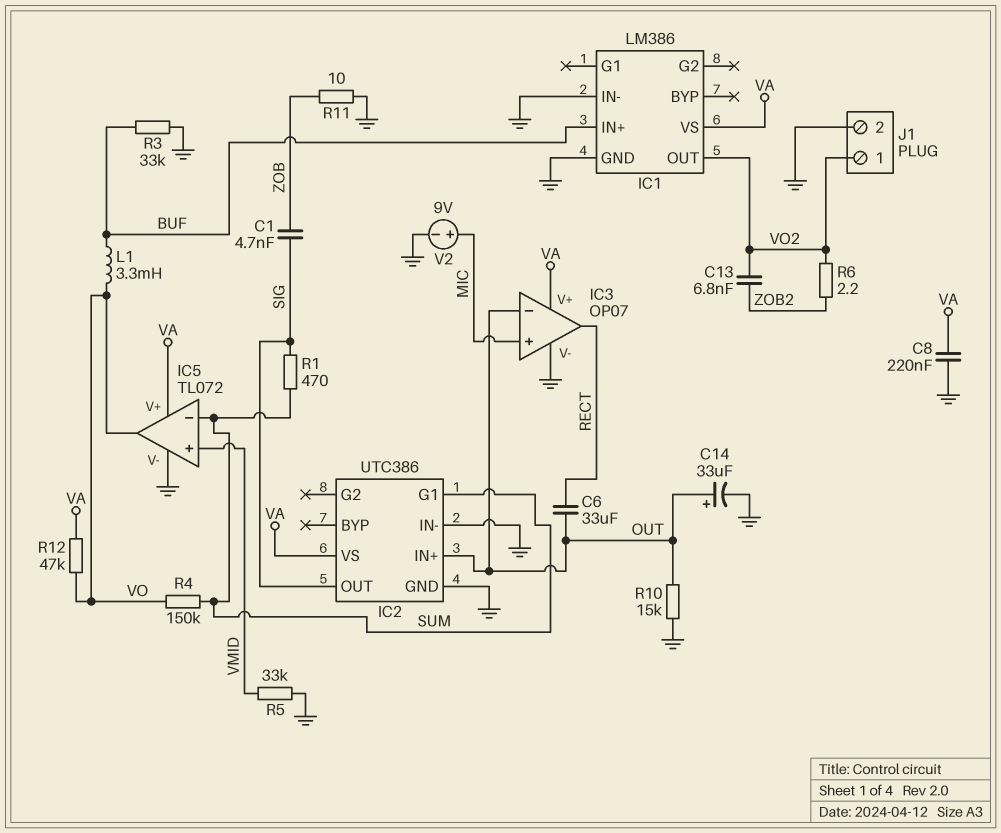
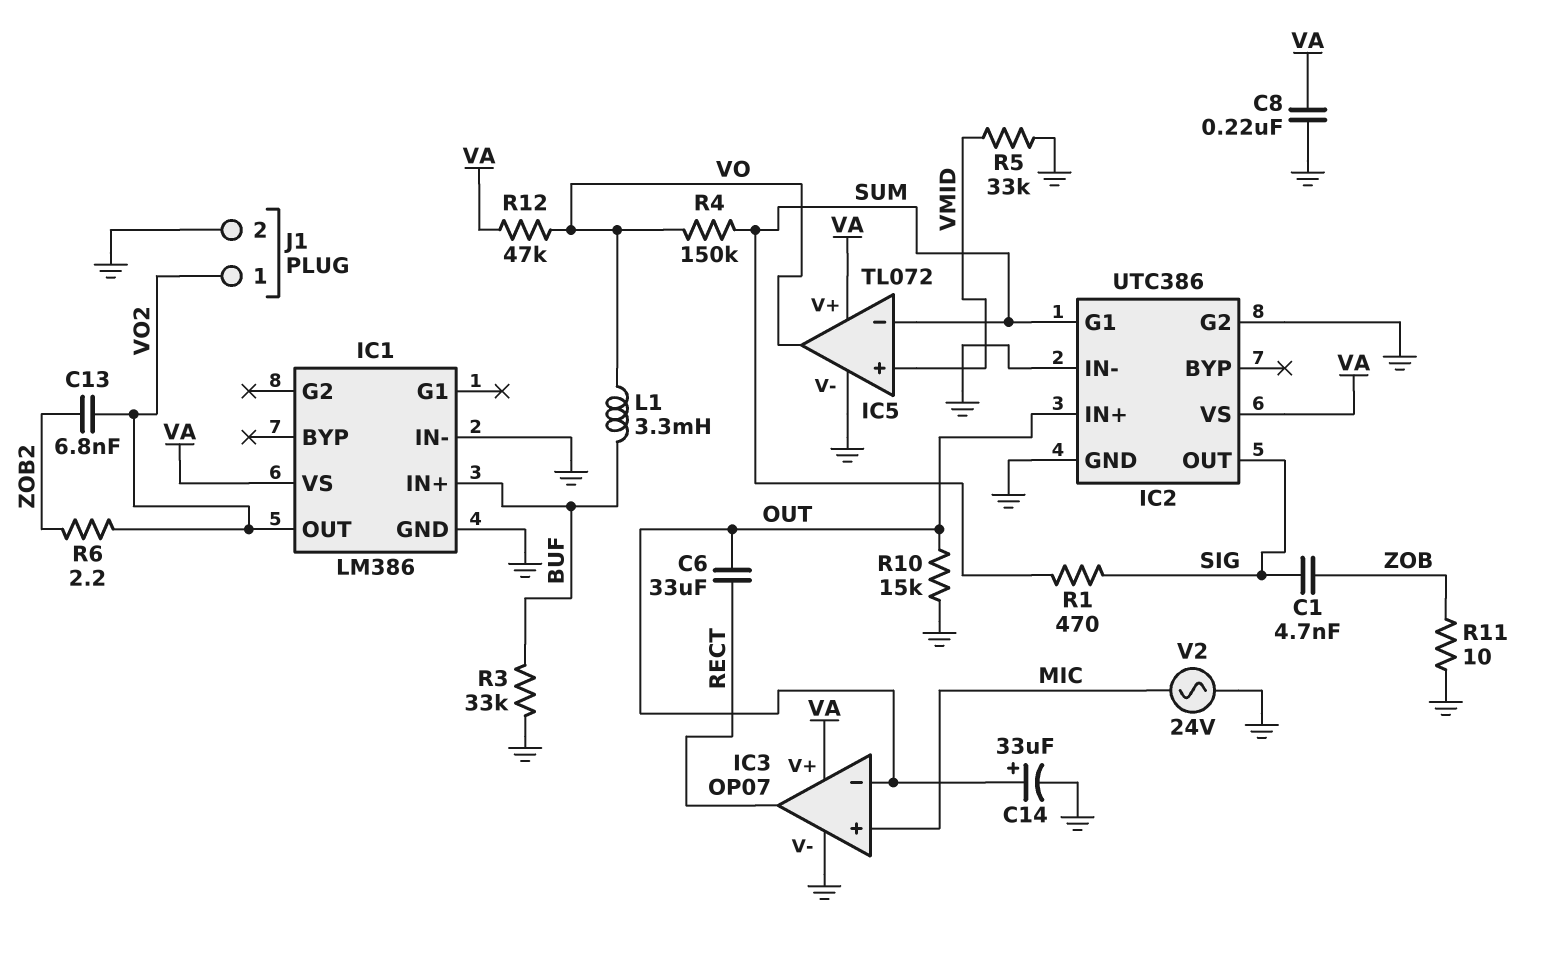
IC2 pin G2: none -> GND
V2: 9V (plus MIC, minus GND) -> AC 24V (GND, MIC)

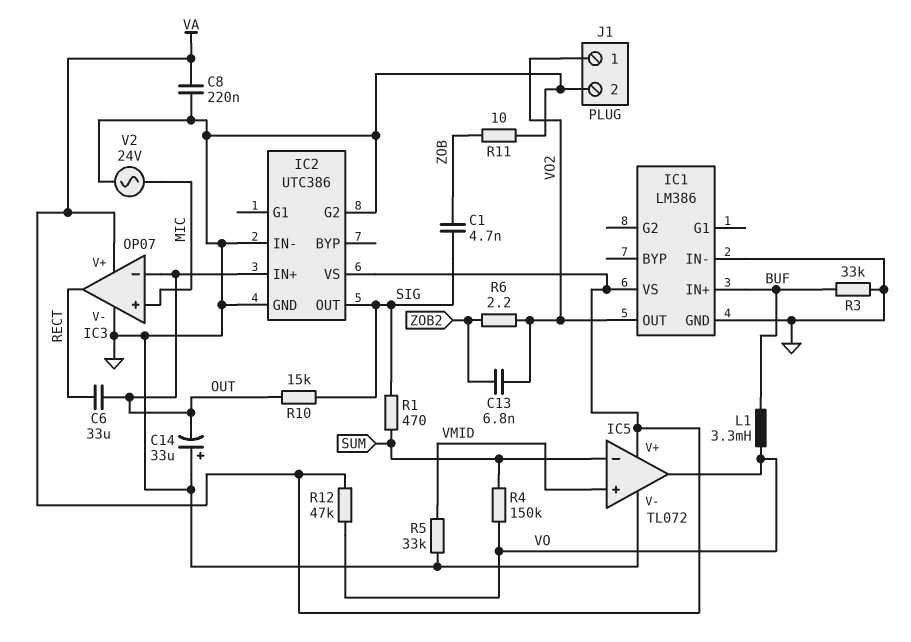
C14: 33uF (plus OUT, minus GND) -> 33uF (plus GND, minus OUT)
IC2 pin G1: SUM -> none
R10: 15k (GND, OUT) -> 15k (OUT, SIG)

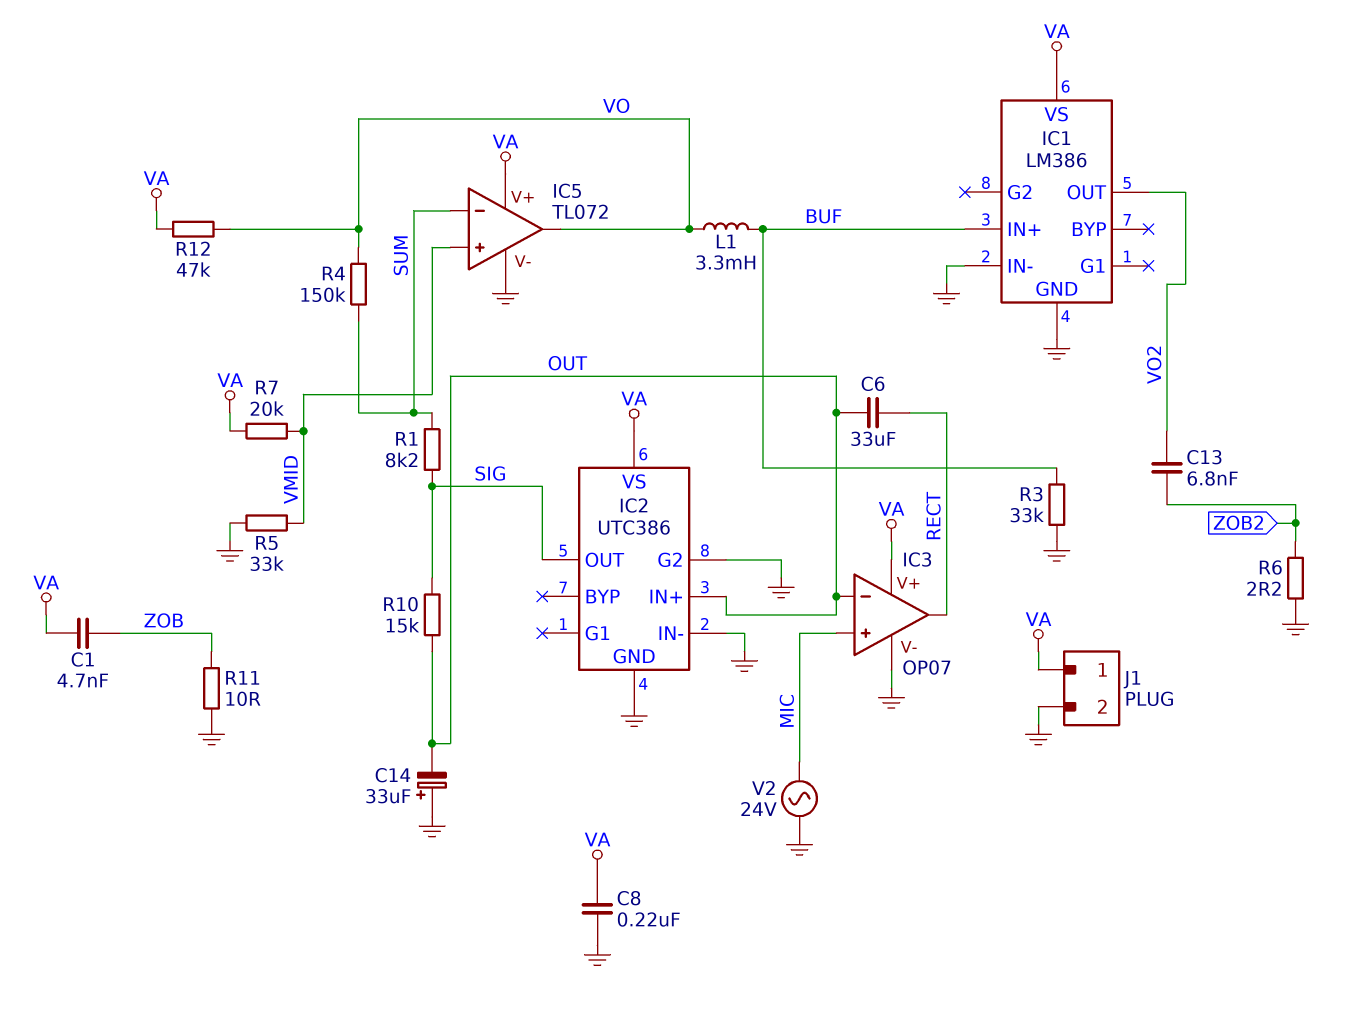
C1: 4.7nF (SIG, ZOB) -> 4.7nF (VA, ZOB)
J1 pin 1: VO2 -> VA
R1: 470 (SIG, SUM) -> 8.2k (SIG, SUM)
R6: 2.2 (VO2, ZOB2) -> 2.2 (GND, ZOB2)
R7: none -> 20k (VA, VMID)

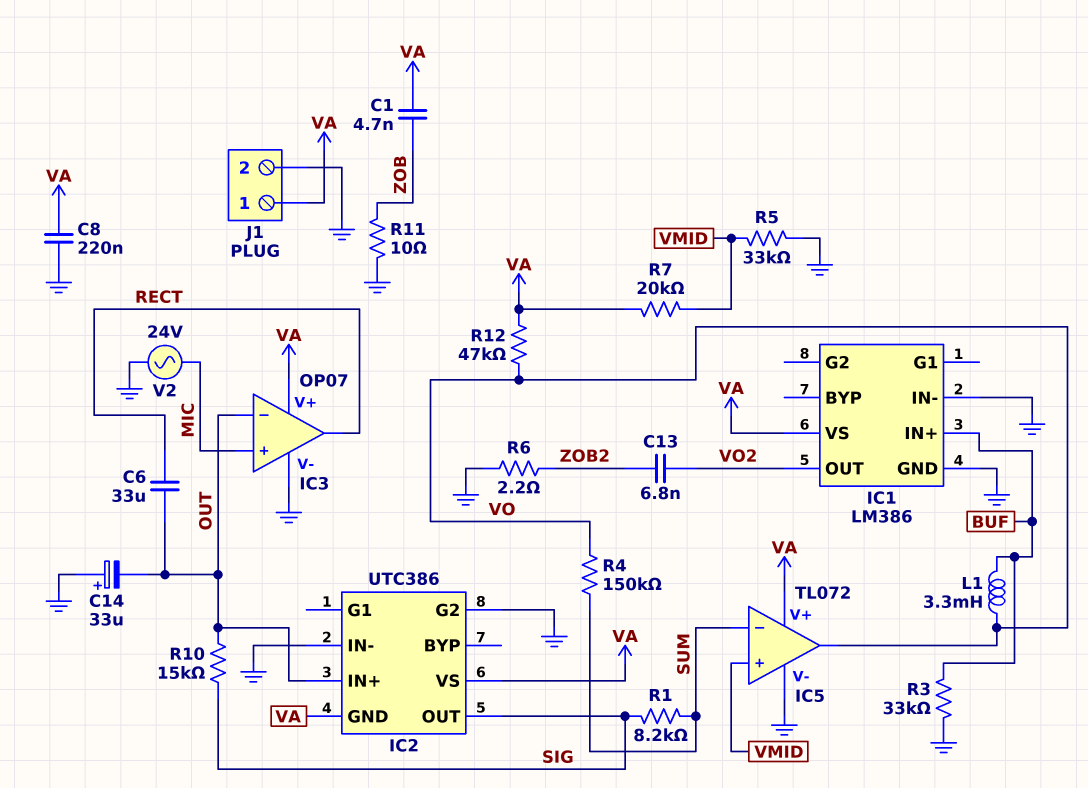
IC2 pin GND: GND -> VA

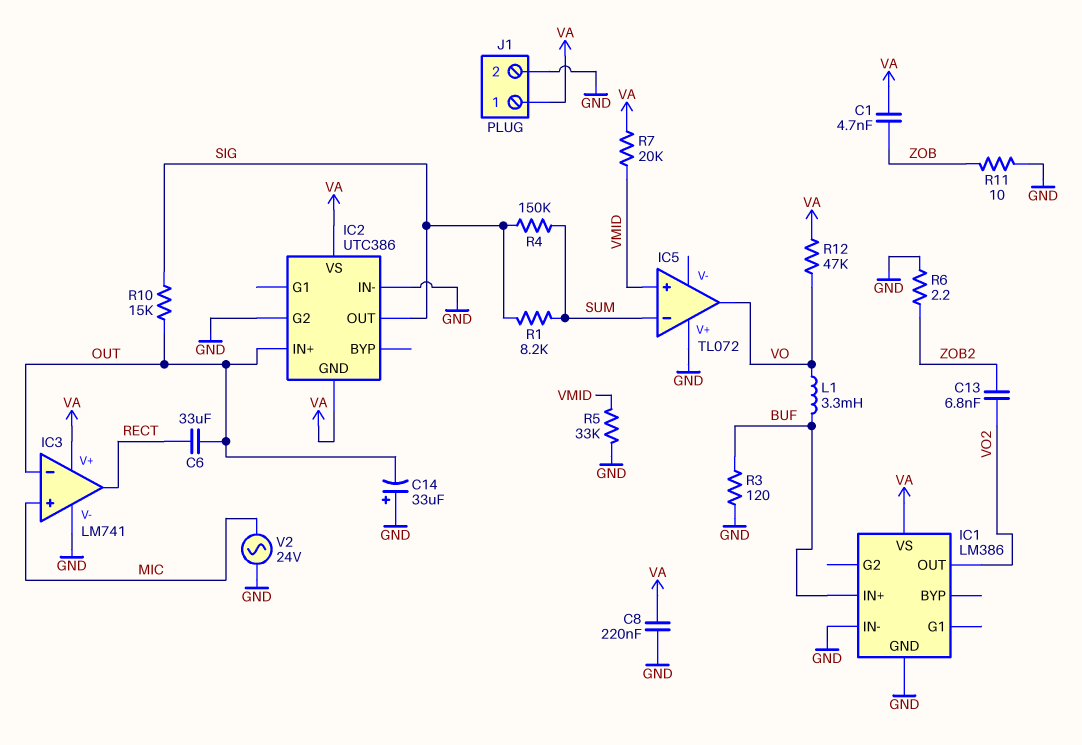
IC3: OP07 -> LM741
IC5 pin V+: VA -> GND
IC5 pin V-: GND -> none
R3: 33k (BUF, GND) -> 120 (BUF, GND)
R4: 150k (SUM, VO) -> 150k (SIG, SUM)

